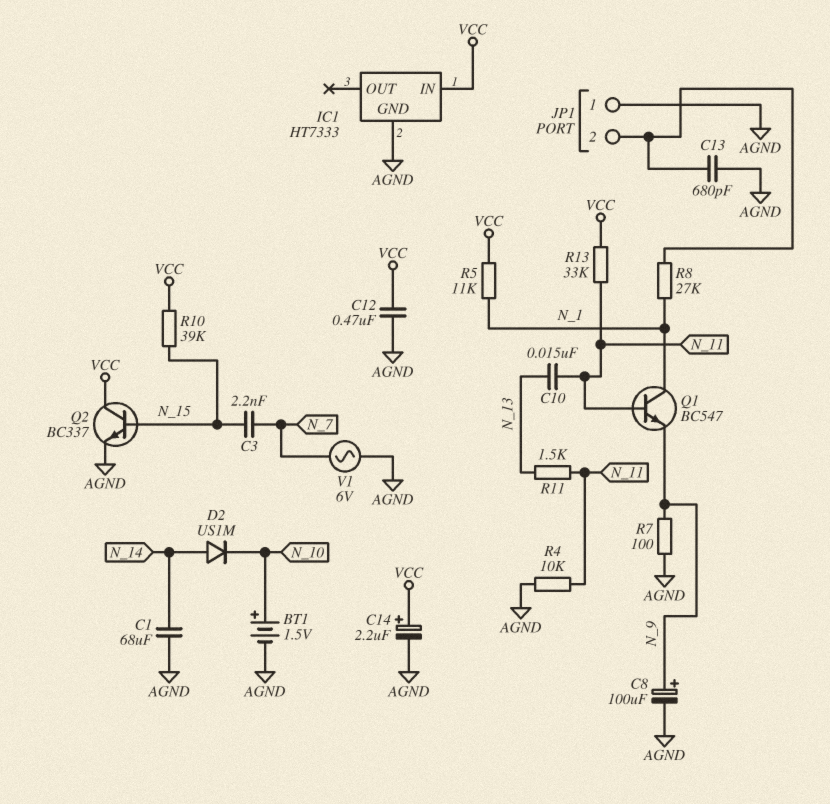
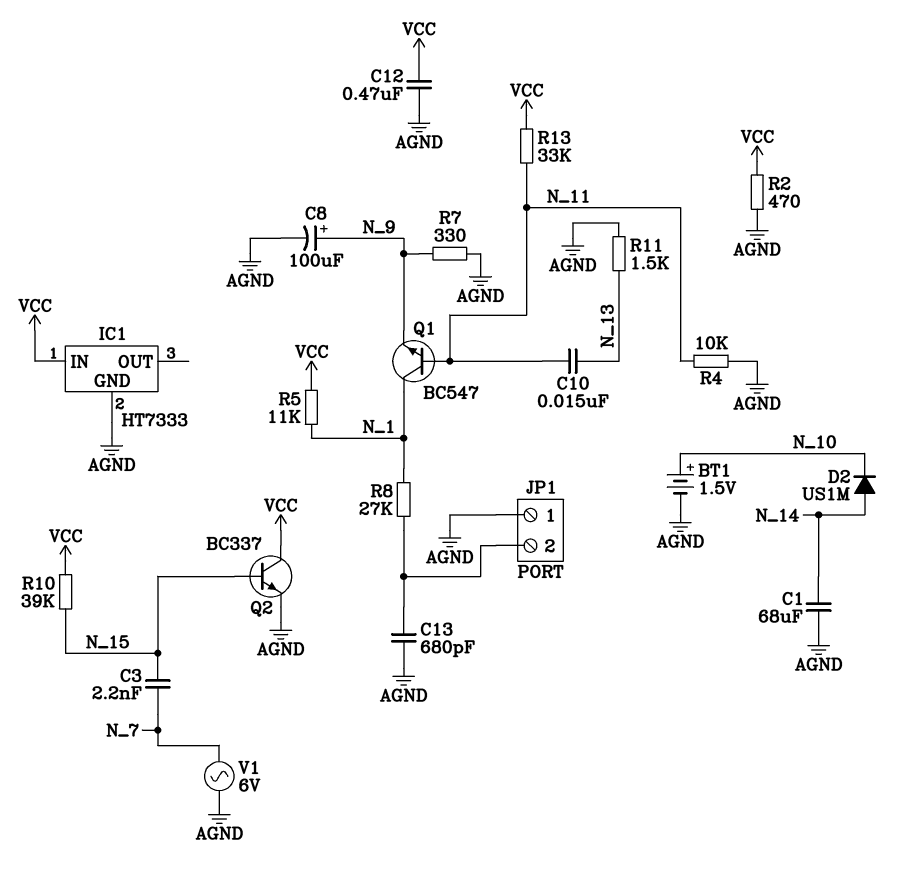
C14: 2.2uF (plus VCC, minus AGND) -> none
R2: none -> 470 (AGND, VCC)
R7: 100 (AGND, N_9) -> 330 (AGND, N_9)
R11: 1.5k (N_11, N_13) -> 1.5k (AGND, N_13)

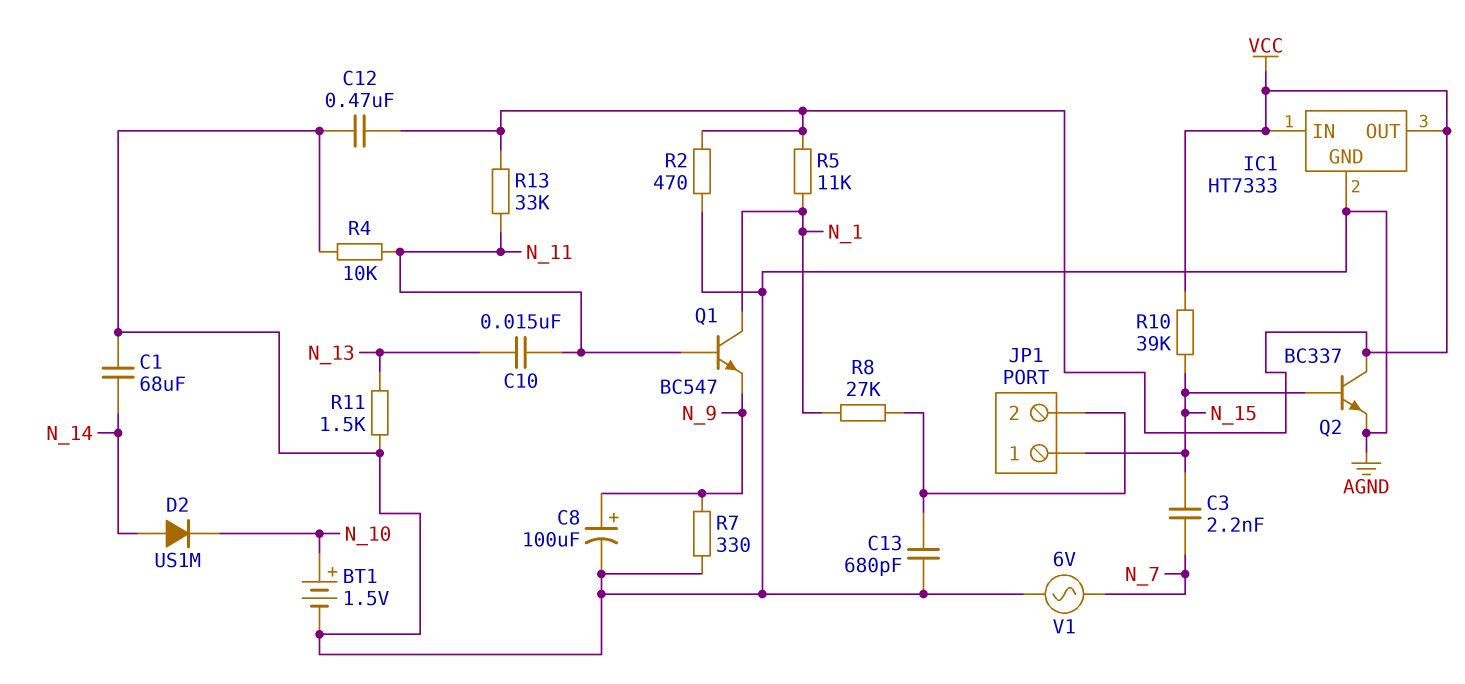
IC1 pin OUT: none -> VCC
JP1 pin 1: AGND -> N_15

